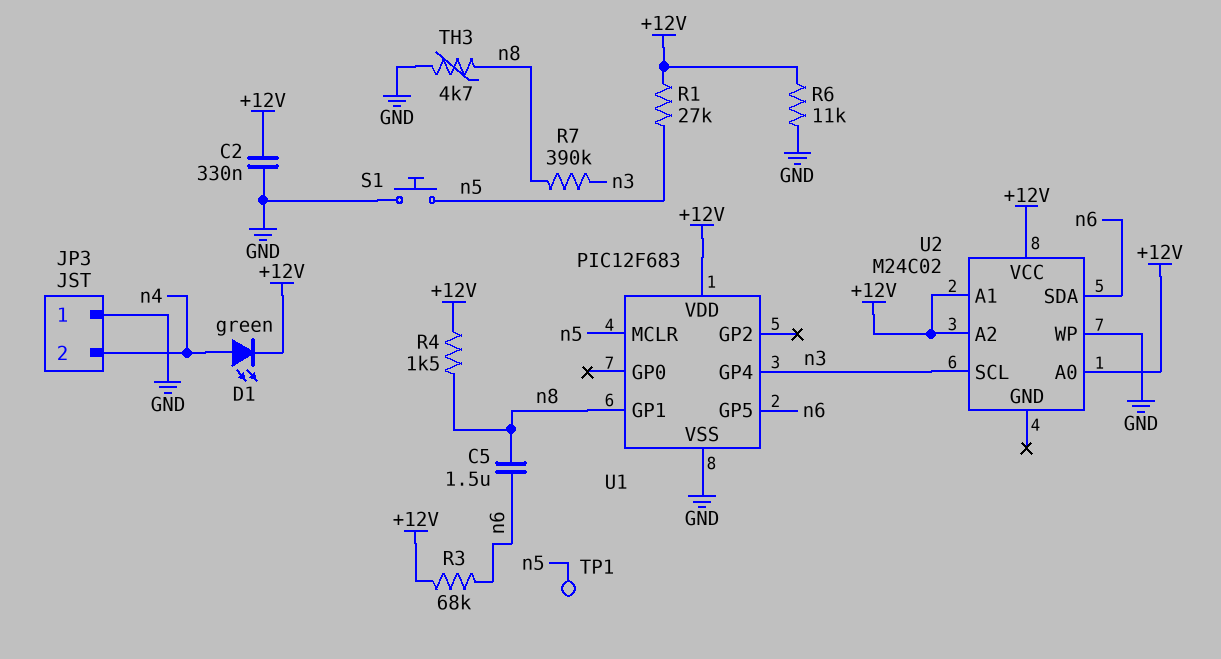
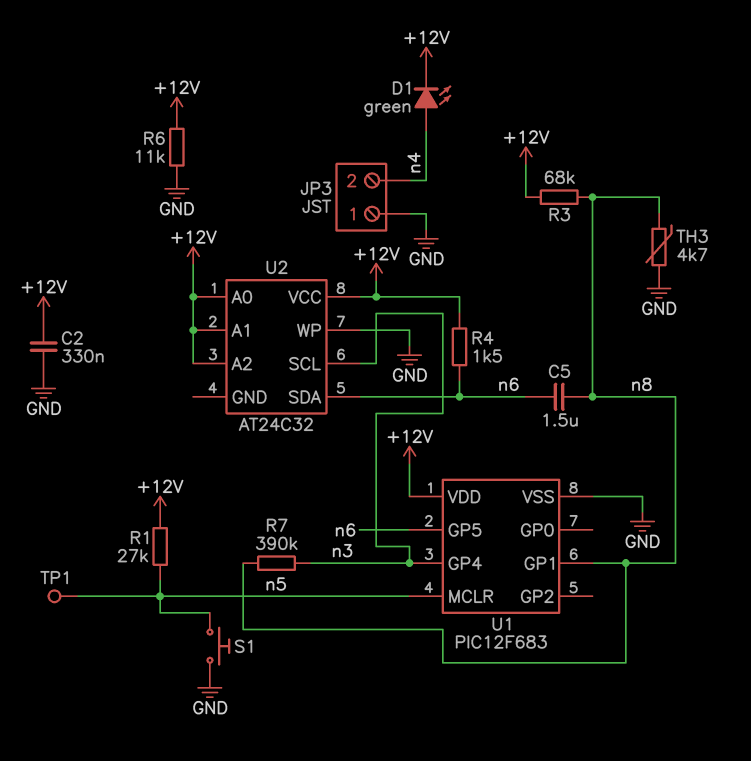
R3: 68k (+12V, n6) -> 68k (+12V, n8)
R4: 1.5k (+12V, n8) -> 1.5k (+12V, n6)
U2: M24C02 -> AT24C32

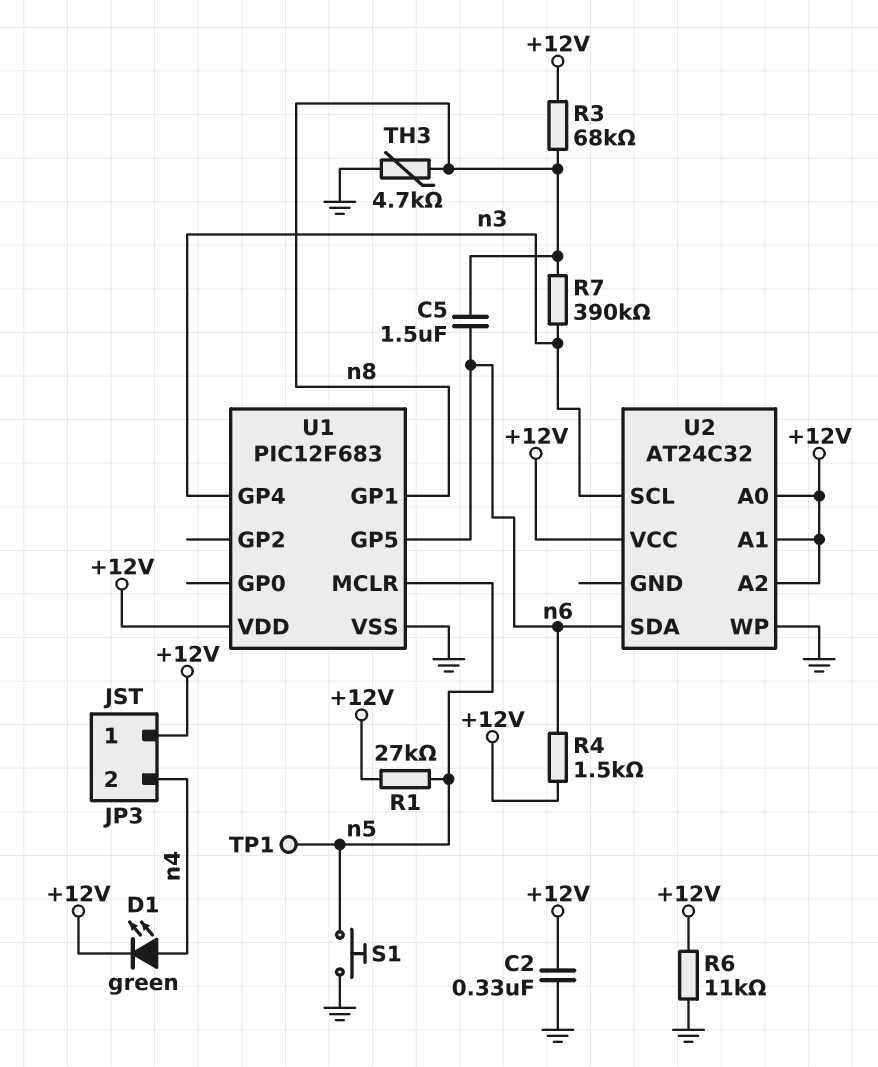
JP3 pin 1: GND -> +12V

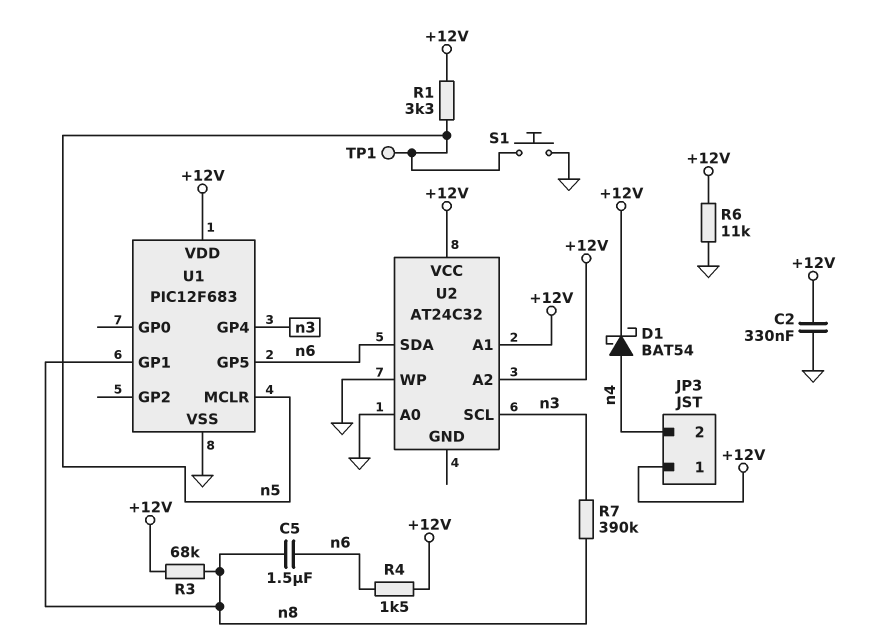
D1: LED green (A n4, K +12V) -> schottky BAT54 (A n4, K +12V)
R1: 27k (+12V, n5) -> 3.3k (+12V, n5)
TH3: 4.7k (GND, n8) -> none
U2 pin A0: +12V -> GND

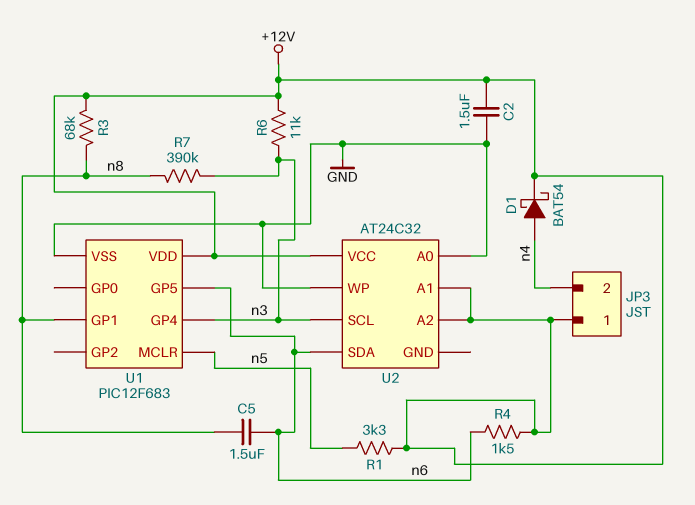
C2: 330nF (+12V, GND) -> 1.5uF (+12V, GND)
R6: 11k (+12V, GND) -> 11k (+12V, n3)
S1: button (GND, n5) -> none
TP1: test point (n5) -> none

